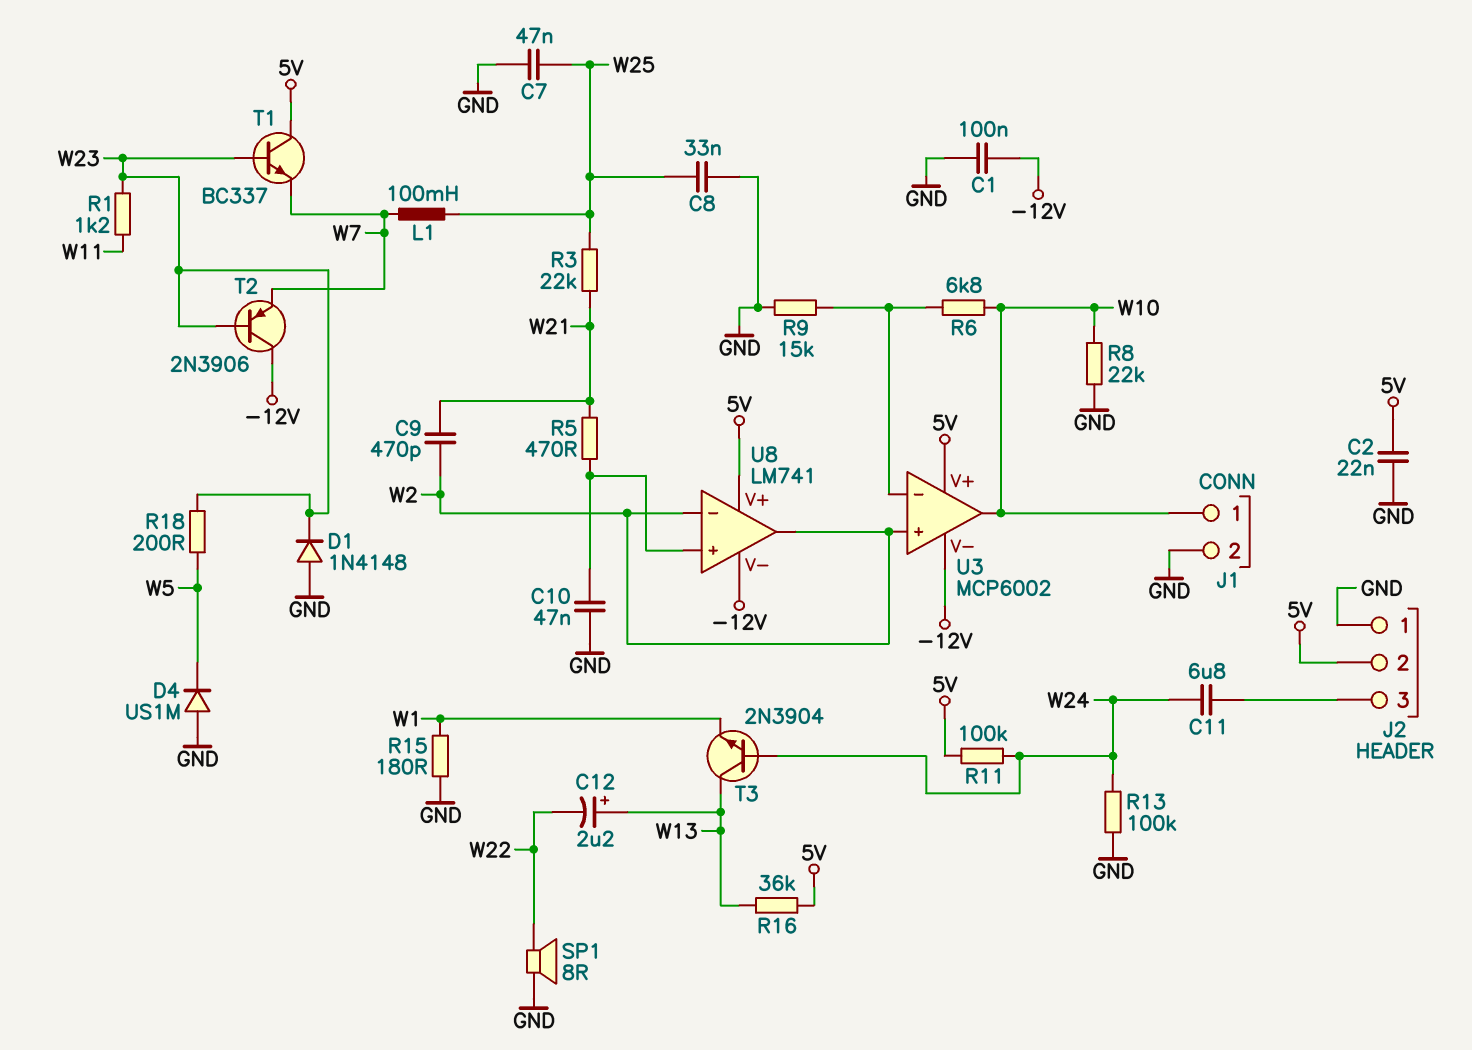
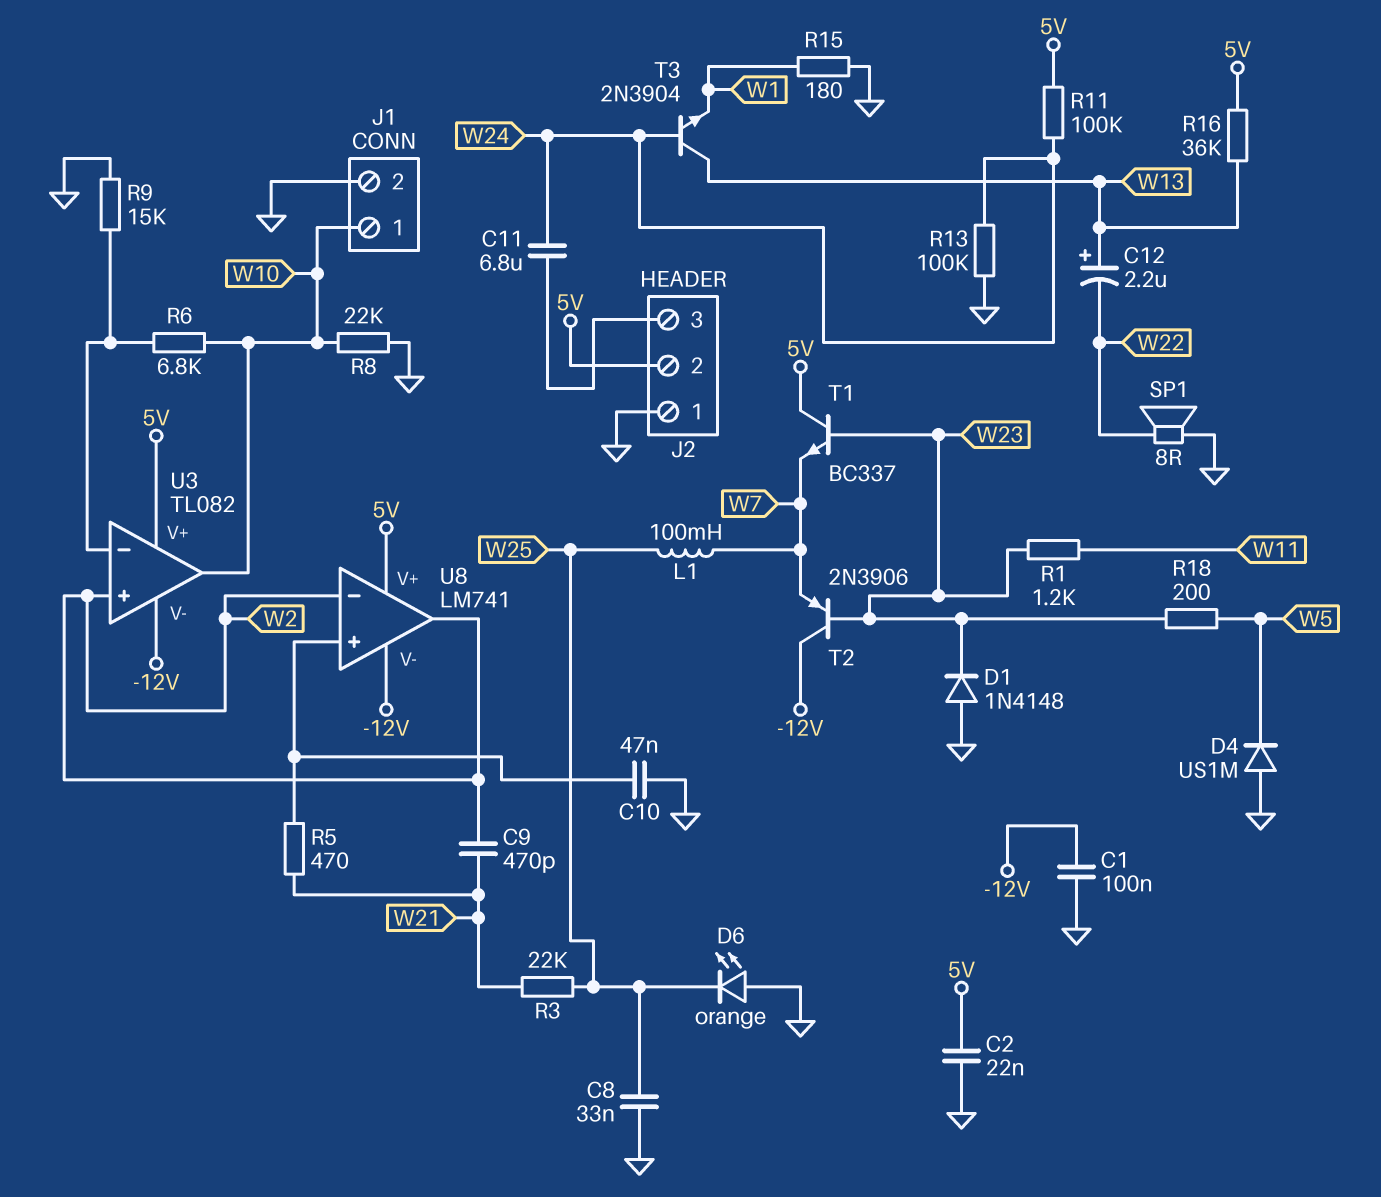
C7: 47nF (GND, W25) -> none
D6: none -> LED orange (A GND, K W25)
U3: MCP6002 -> TL082

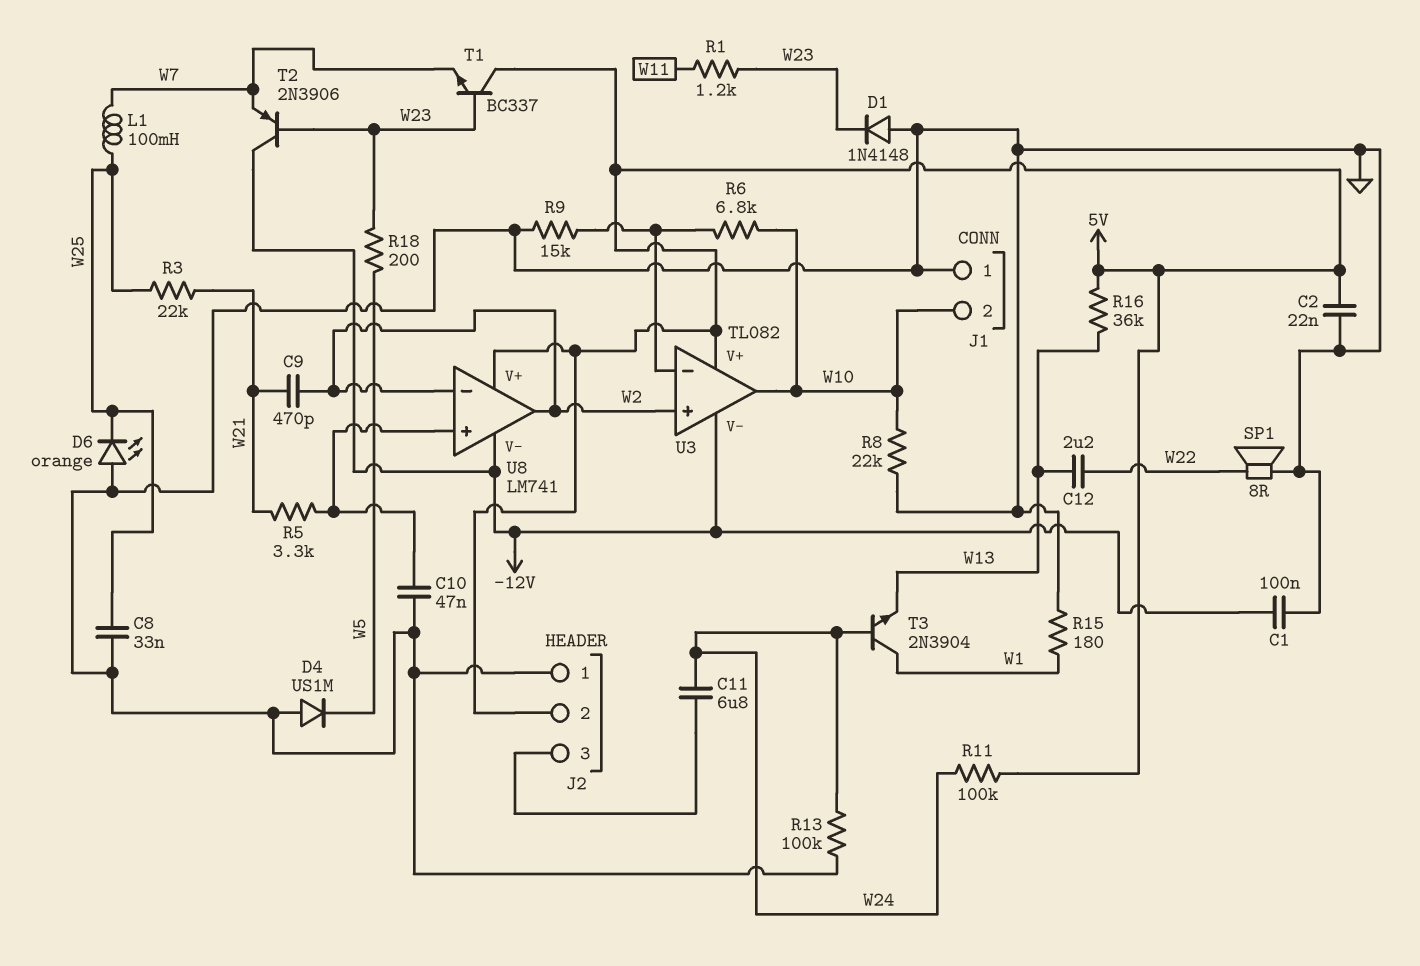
C12: 2.2uF (plus W13, minus W22) -> 2.2uF (W13, W22)
J1 pin 1: W10 -> GND
J1 pin 2: GND -> W10
R5: 470 (U8/in+, W21) -> 3.3k (U8/in+, W21)
T3: NPN 2N3904 (B W24, C W13, E W1) -> NPN 2N3904 (B W24, C W1, E W13)

